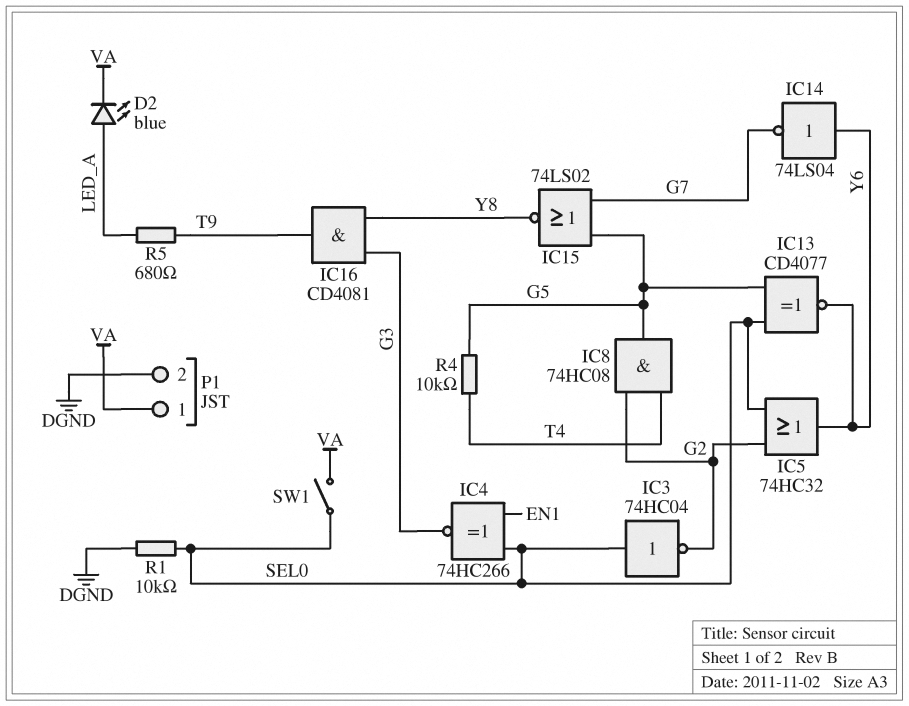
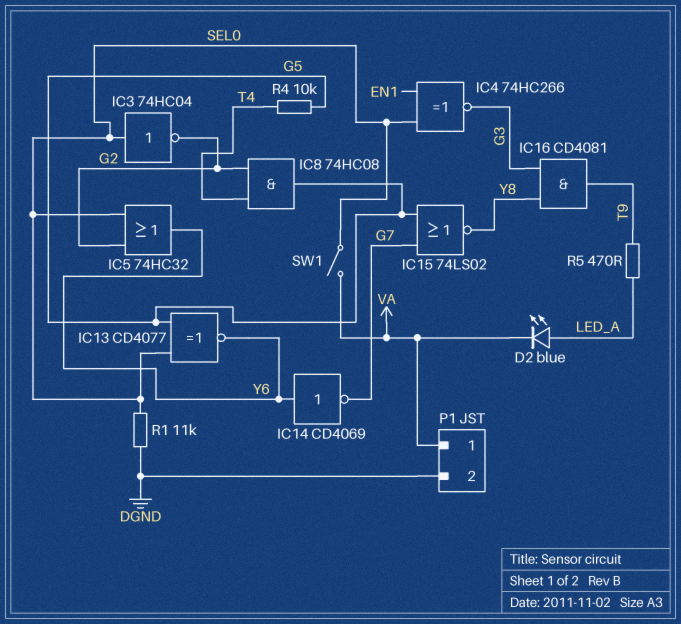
IC14: NOT 74LS04 (in Y6, out G7) -> NOT CD4069 (in Y6, out G7)
R1: 10k (DGND, SEL0) -> 11k (DGND, SEL0)
R5: 680 (LED_A, T9) -> 470 (LED_A, T9)

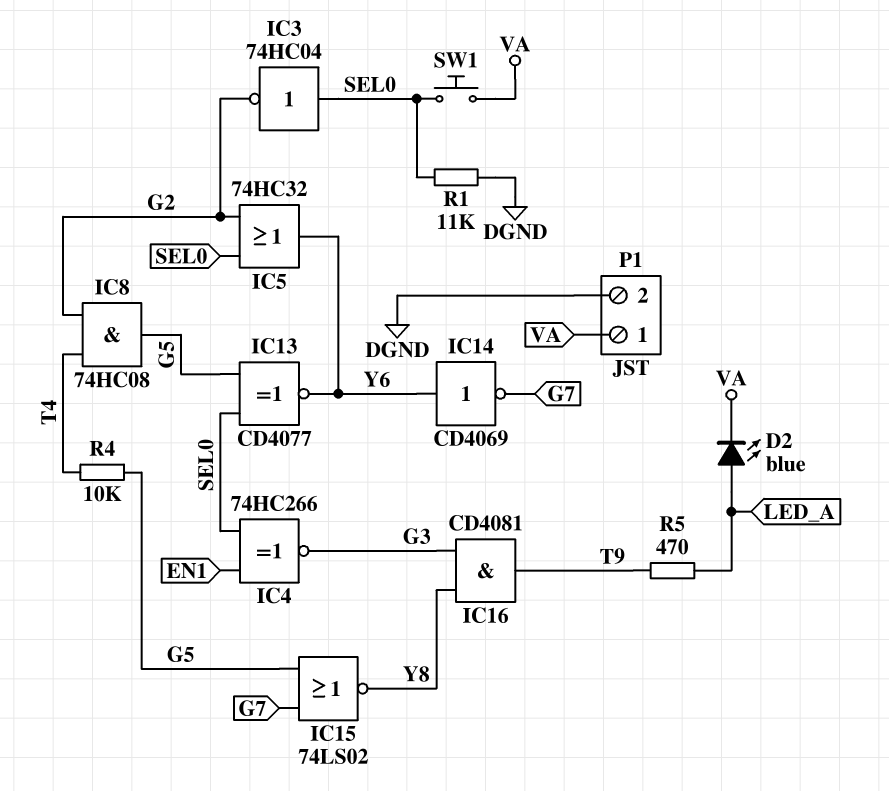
SW1: switch (SEL0, VA) -> button (SEL0, VA)

